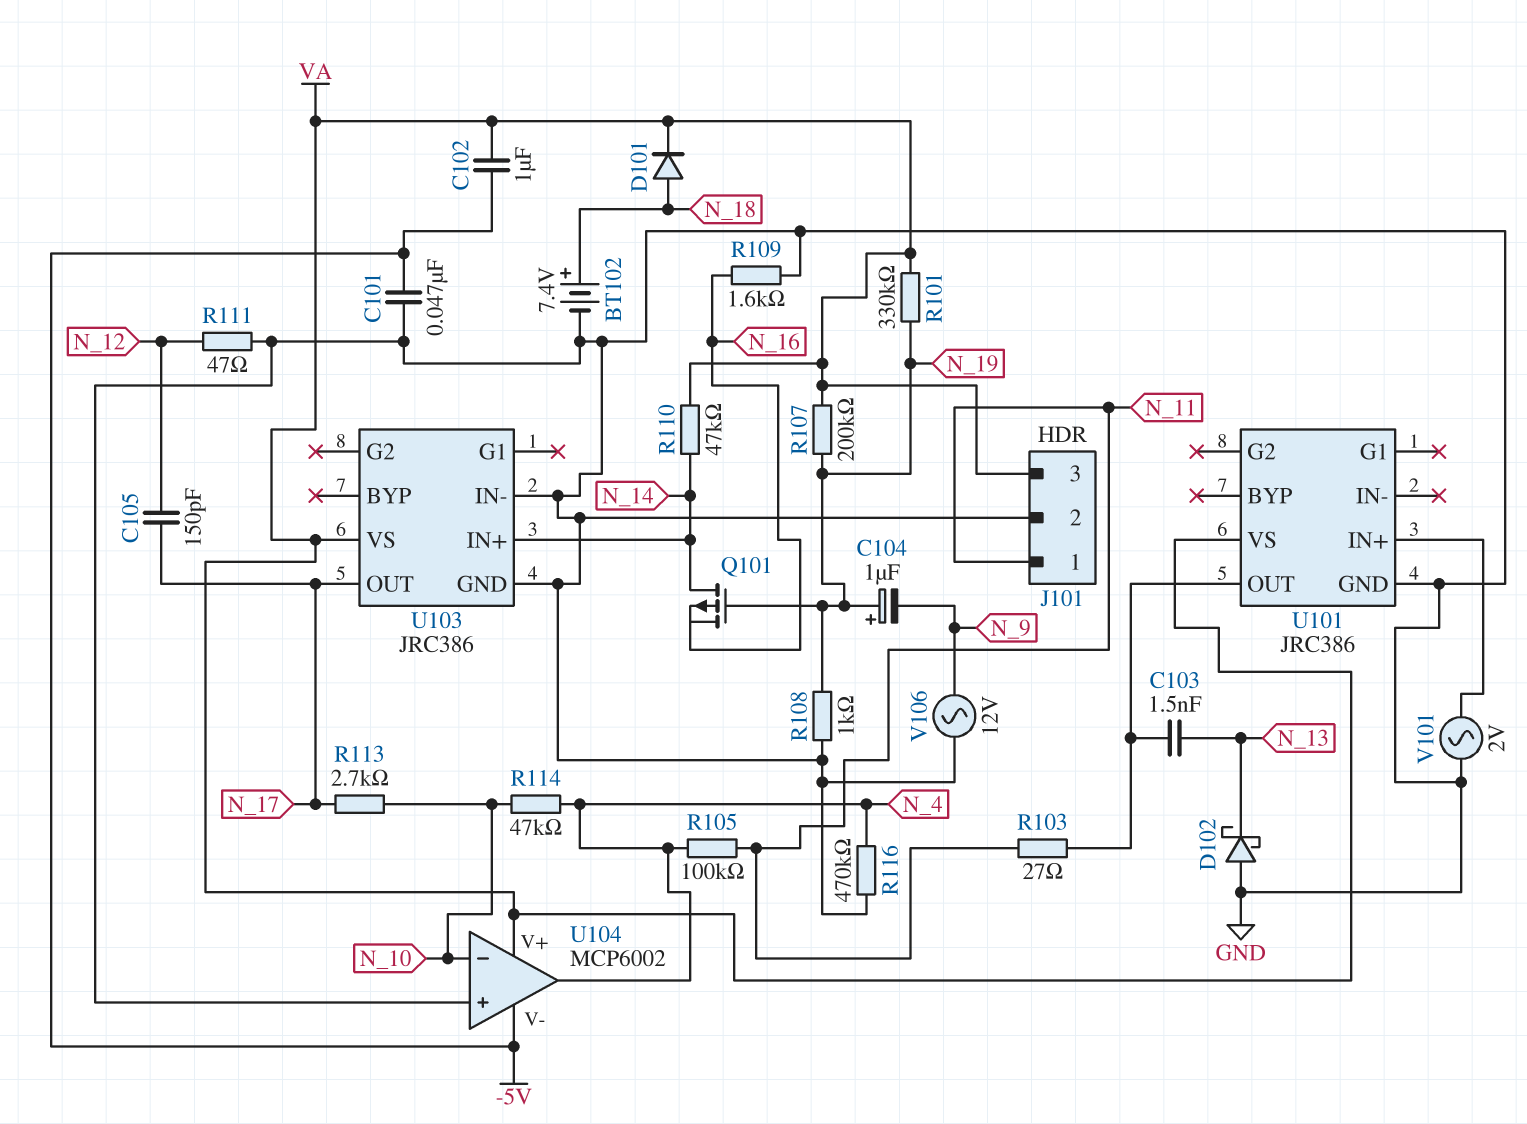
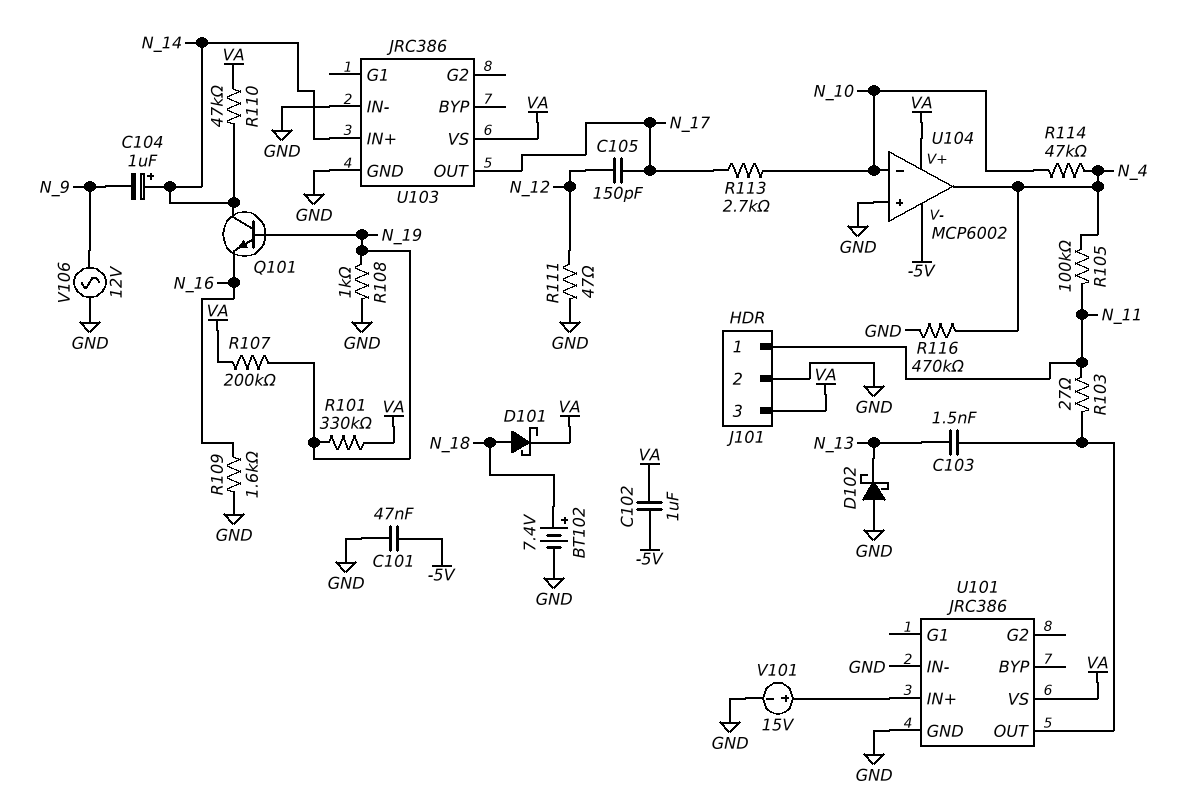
C104: 1uF (plus N_19, minus N_9) -> 1uF (plus N_14, minus N_9)
D101: diode (A N_18, K VA) -> schottky (A N_18, K VA)
Q101: PMOS (G N_19, D N_14, S N_16) -> NPN (B N_19, C N_14, E N_16)
U101 pin IN-: none -> GND
V101: AC 2V (GND, U101/IN+) -> 15V (plus U101/IN+, minus GND)

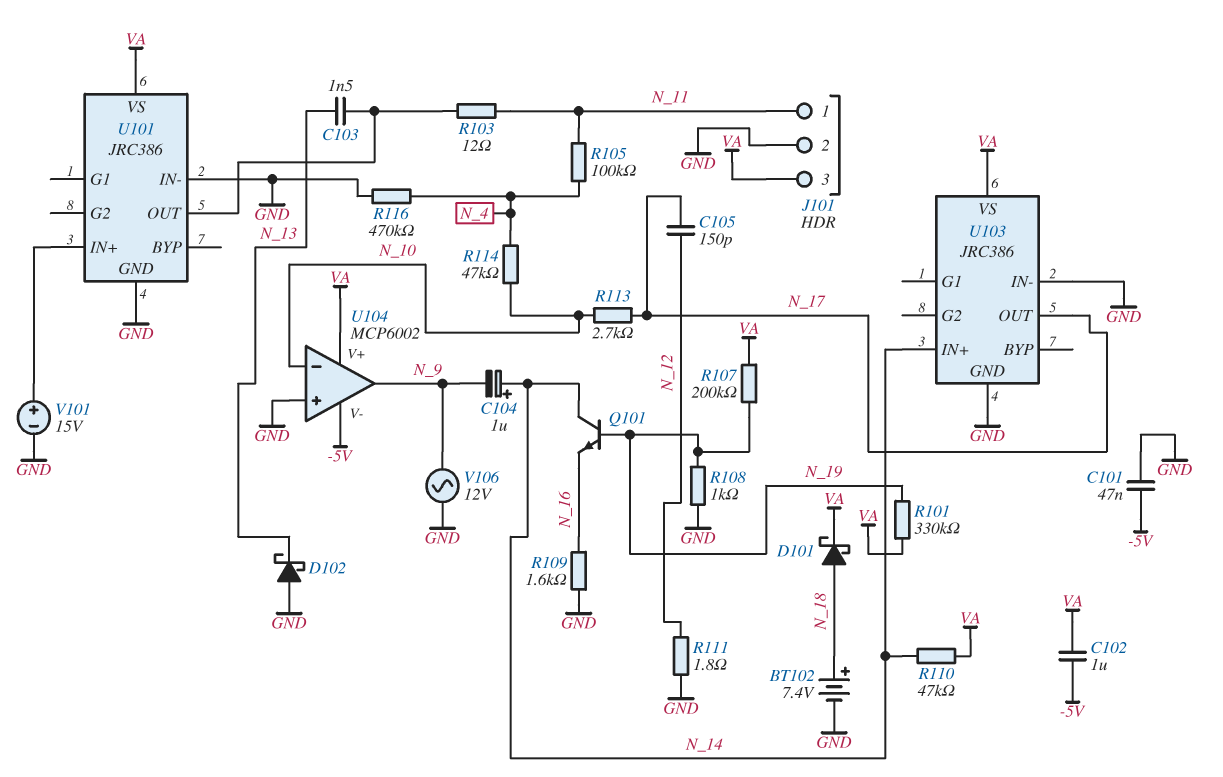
R103: 27 (N_11, U101/OUT) -> 12 (N_11, U101/OUT)
R111: 47 (GND, N_12) -> 1.8 (GND, N_12)
U104 pin out: N_4 -> N_9

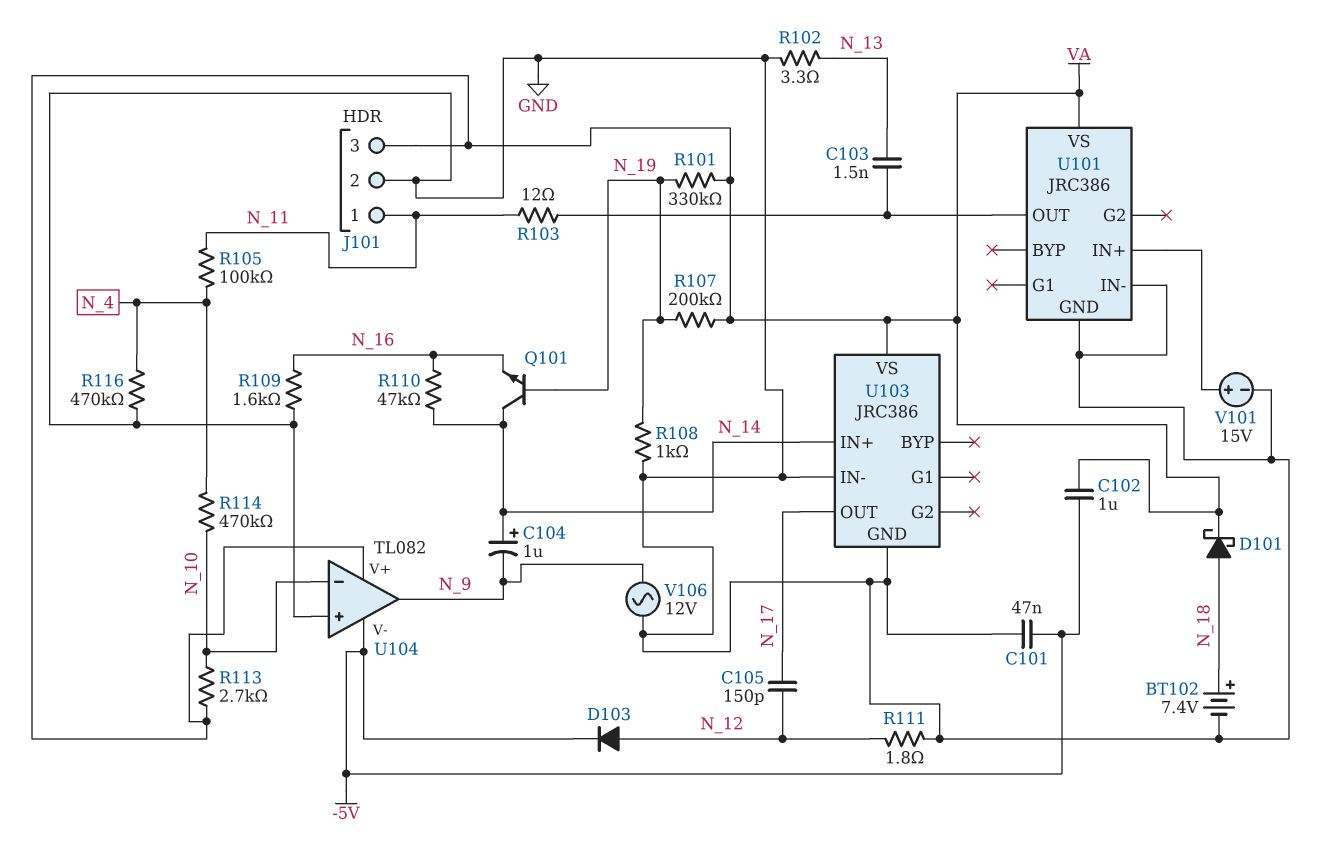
D102: schottky (A GND, K N_13) -> none
D103: none -> diode (A N_12, K -5V)
R102: none -> 3.3 (GND, N_13)
R110: 47k (N_14, VA) -> 47k (N_14, N_16)
R113: 2.7k (N_10, N_17) -> 2.7k (N_10, VA)
R114: 47k (N_4, N_10) -> 470k (N_4, N_10)
U104: MCP6002 -> TL082

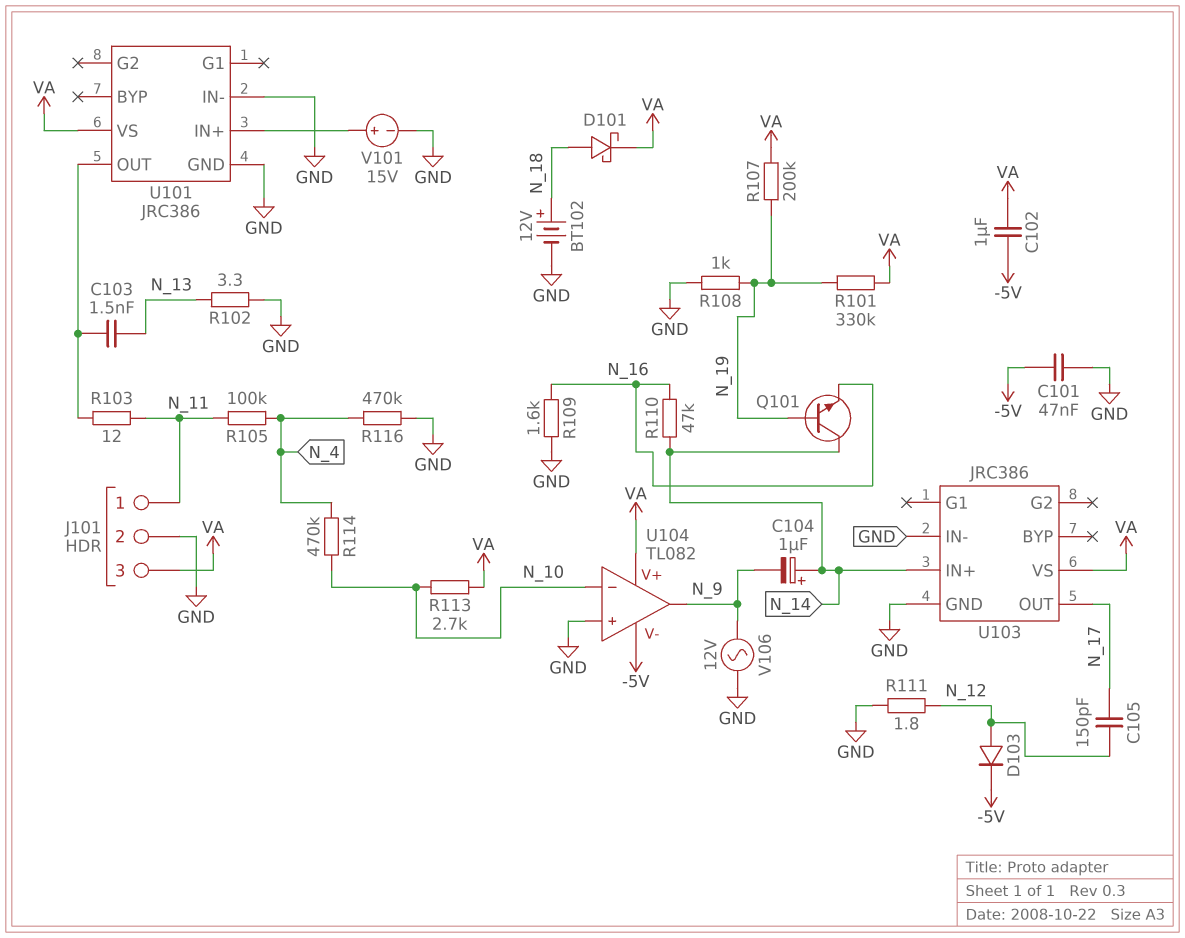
BT102: 7.4V (plus N_18, minus GND) -> 12V (plus N_18, minus GND)

